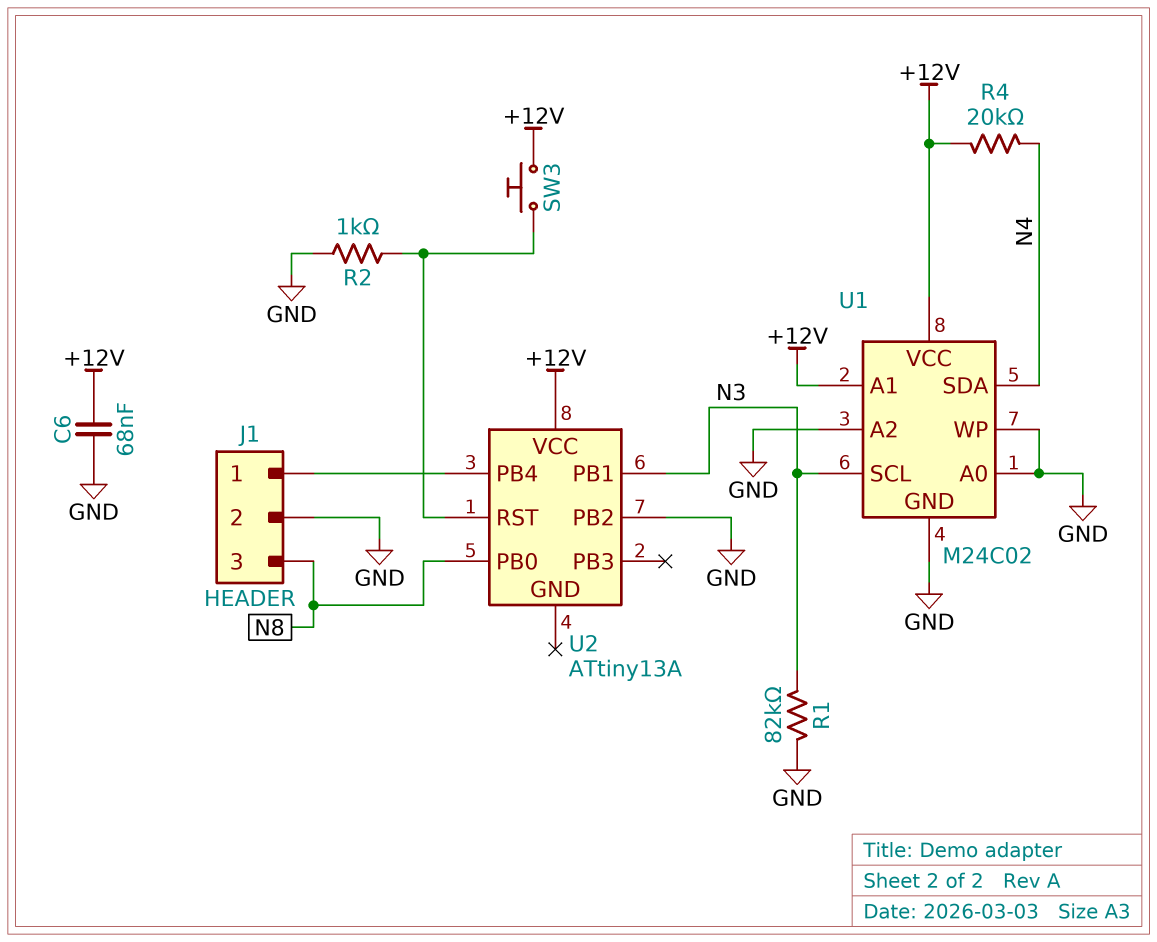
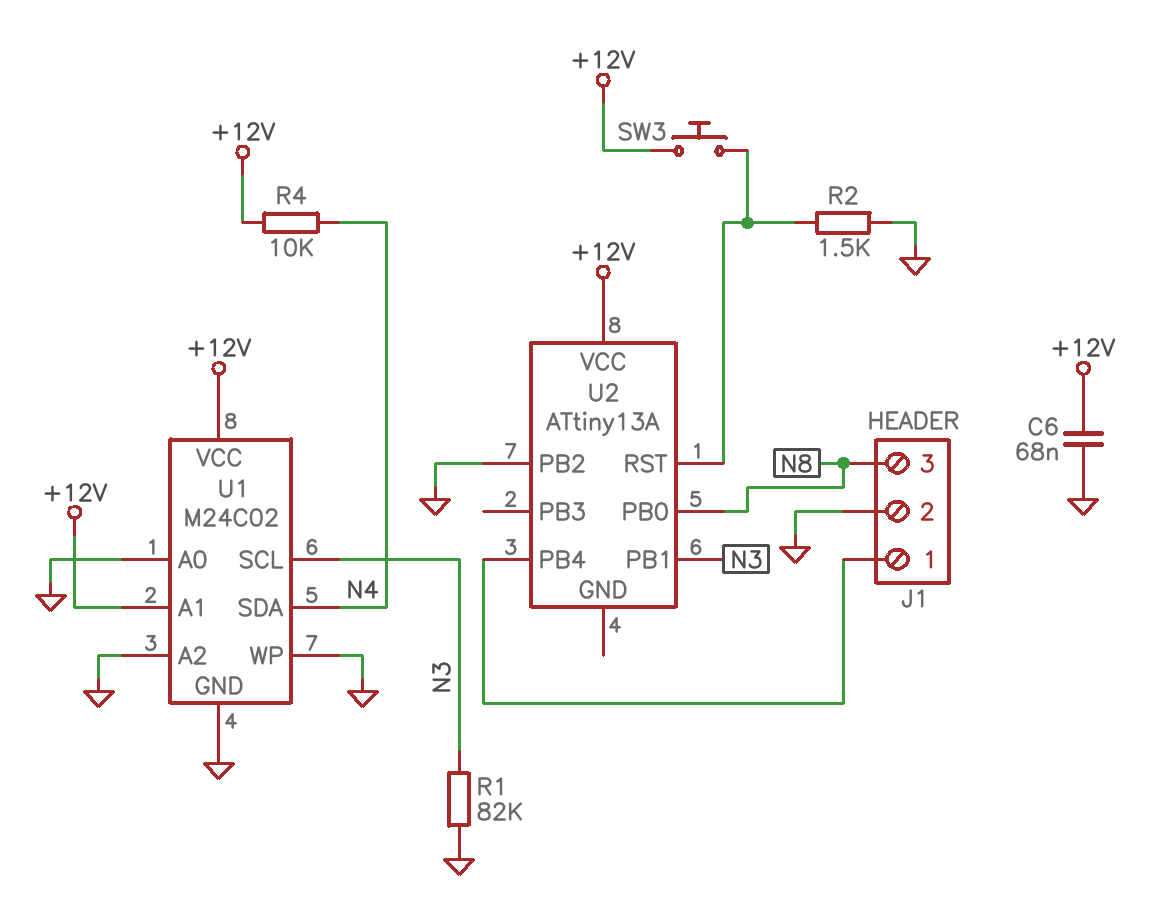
R2: 1k (GND, U2/RST) -> 1.5k (GND, U2/RST)
R4: 20k (+12V, N4) -> 10k (+12V, N4)

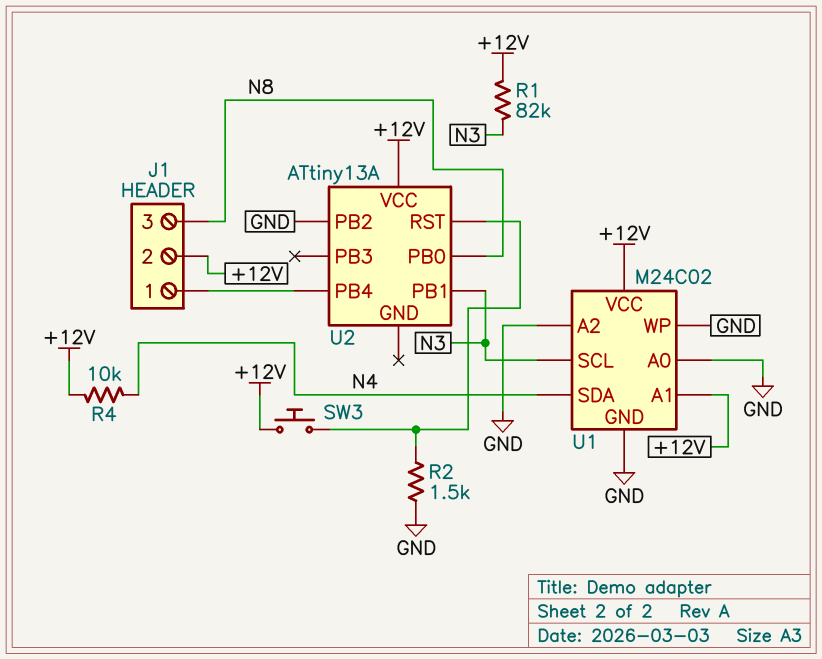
C6: 68nF (+12V, GND) -> none
J1 pin 2: GND -> +12V
R1: 82k (GND, N3) -> 82k (+12V, N3)

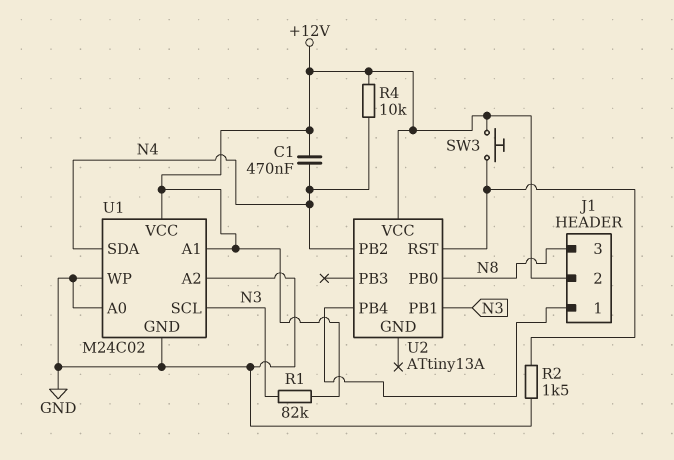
C1: none -> 470nF (+12V, N4)
U2 pin PB2: GND -> N4

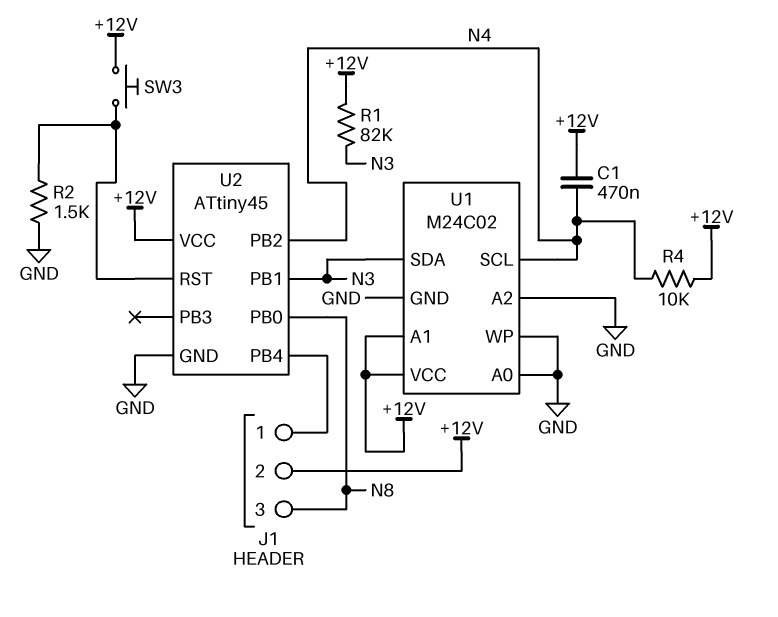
U1 pin SCL: N3 -> N4
U1 pin SDA: N4 -> N3
U2: ATtiny13A -> ATtiny45
U2 pin GND: none -> GND

